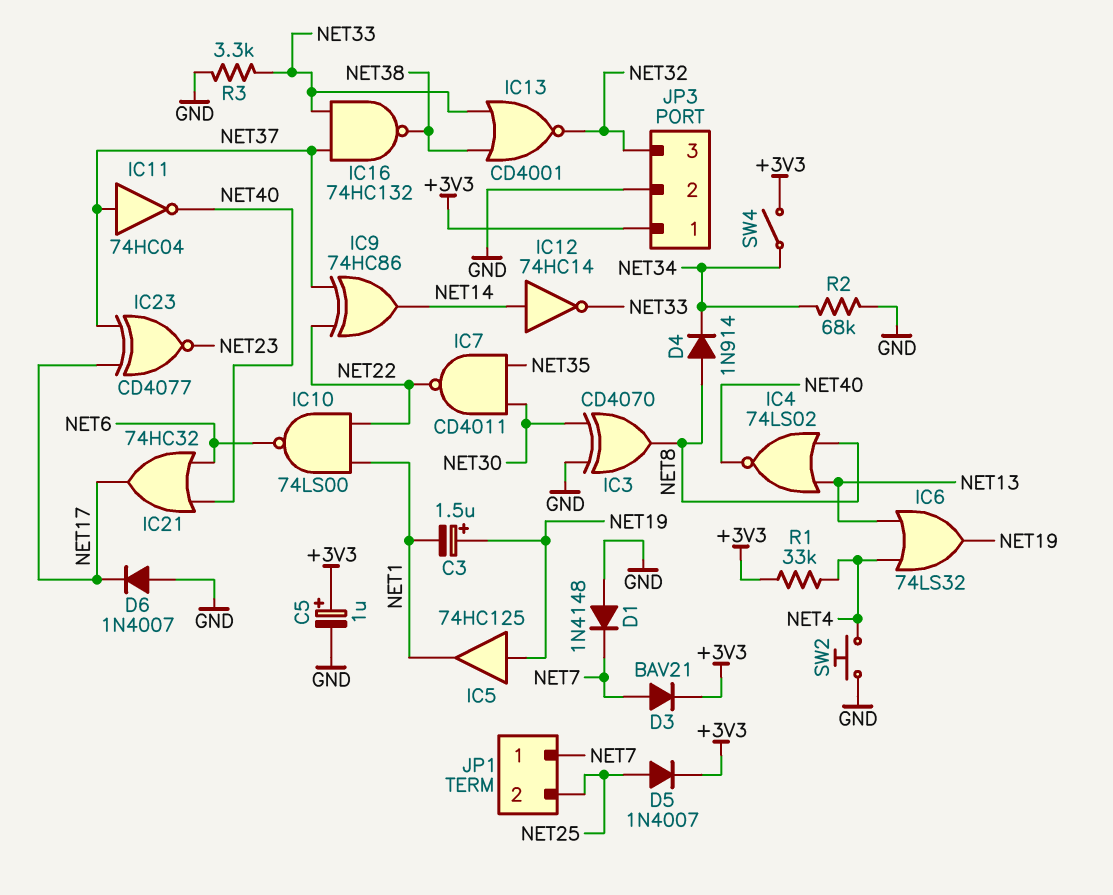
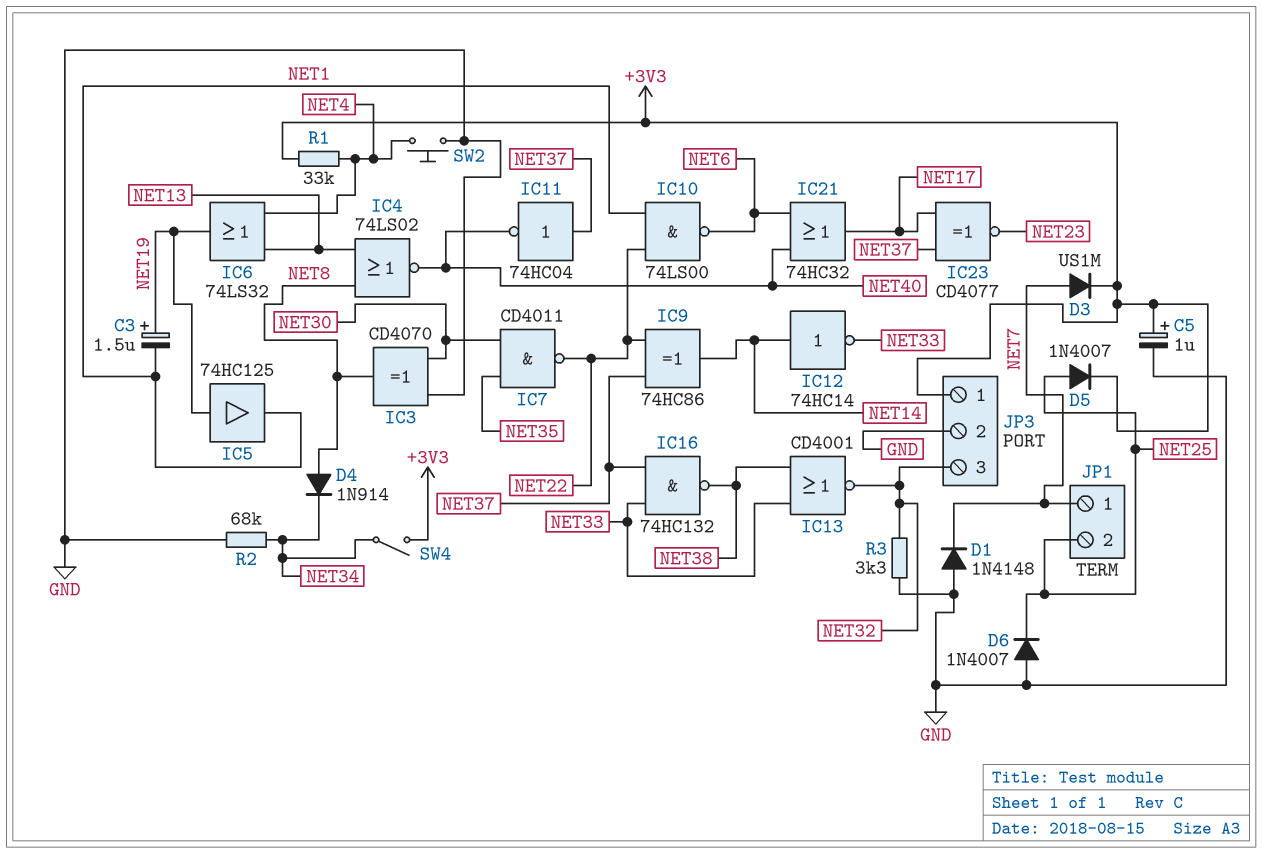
D3: diode BAV21 (A NET7, K +3V3) -> diode US1M (A NET7, K +3V3)
D6: diode 1N4007 (A GND, K NET17) -> diode 1N4007 (A GND, K NET25)
R3: 3.3k (GND, NET33) -> 3.3k (GND, NET32)

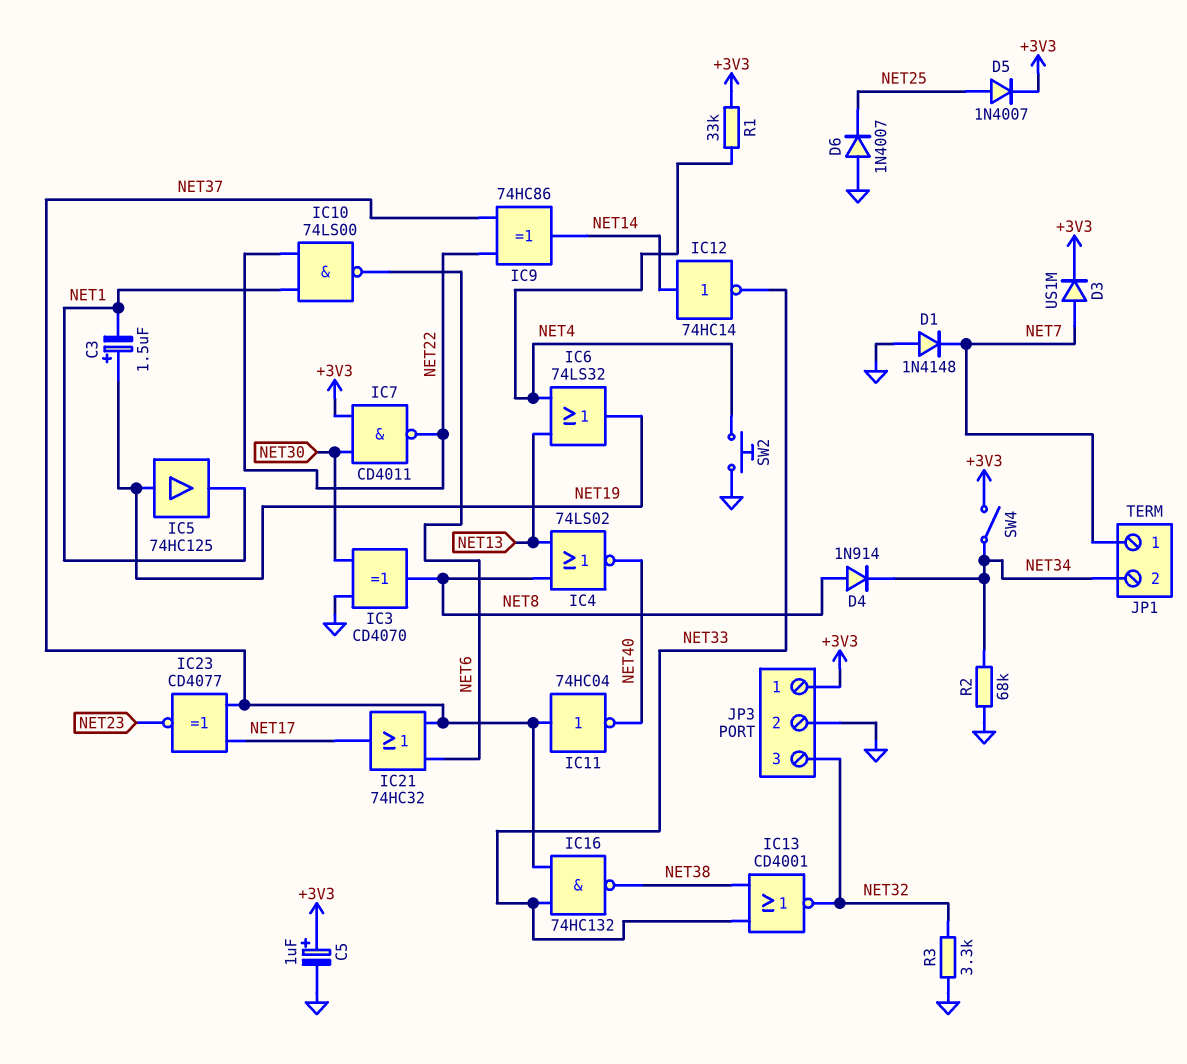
IC7: NAND CD4011 (in NET30, in NET35, out NET22) -> NAND CD4011 (in +3V3, in NET30, out NET22)
IC21: OR 74HC32 (in NET6, in NET40, out NET17) -> OR 74HC32 (in NET6, in NET37, out NET17)
JP1 pin 2: NET25 -> NET34

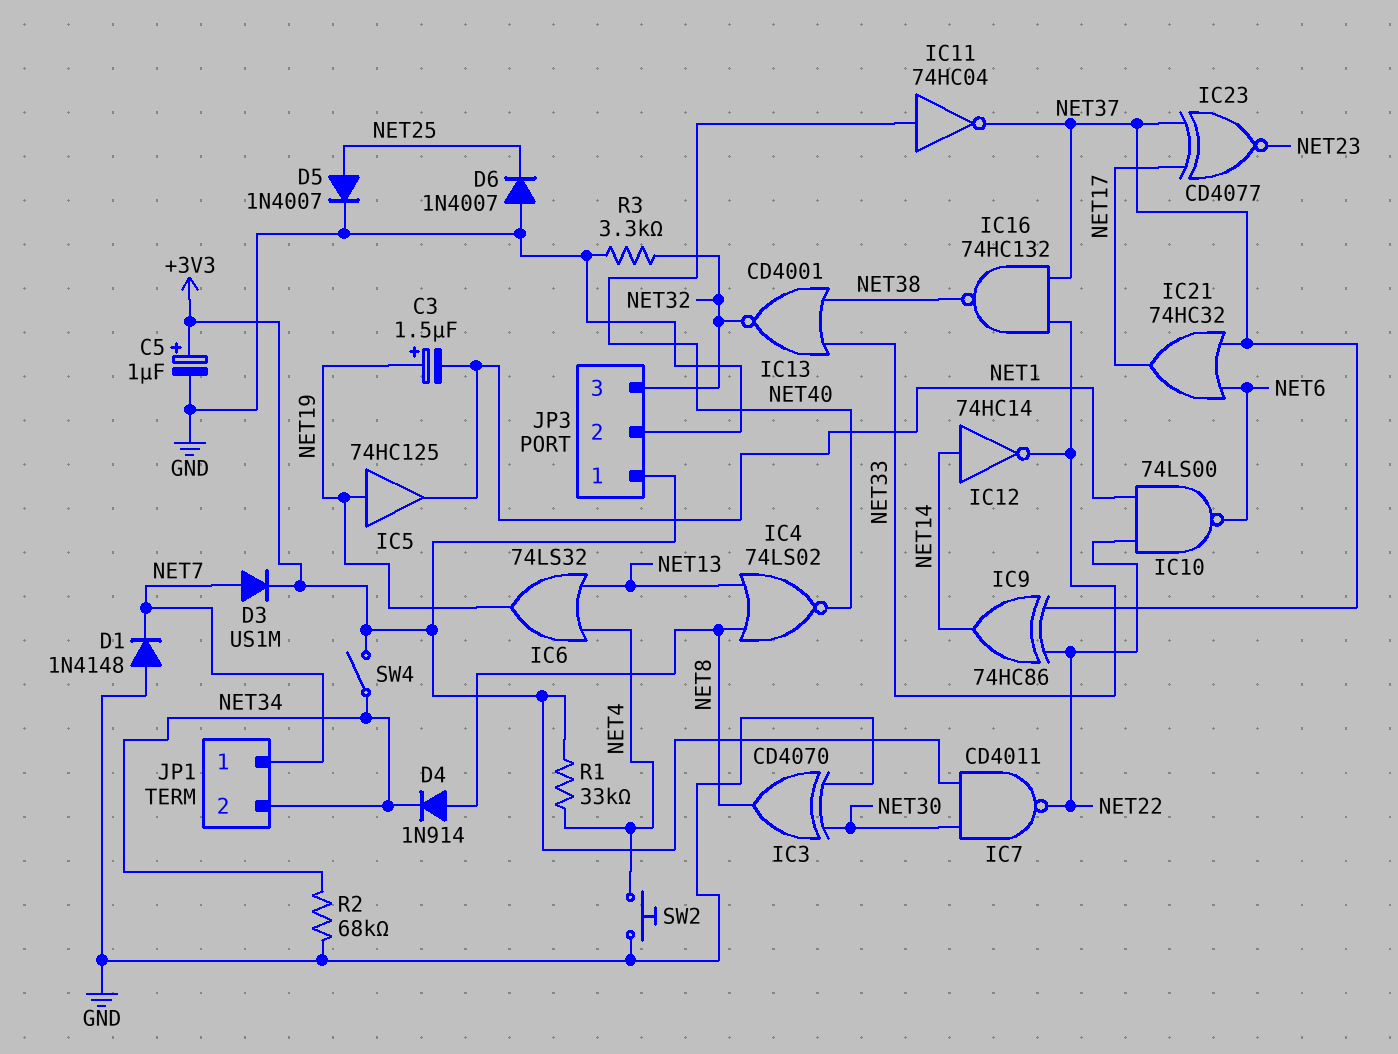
D5: diode 1N4007 (A NET25, K +3V3) -> diode 1N4007 (A NET25, K GND)
IC11: NOT 74HC04 (in NET37, out NET40) -> NOT 74HC04 (in NET40, out NET37)

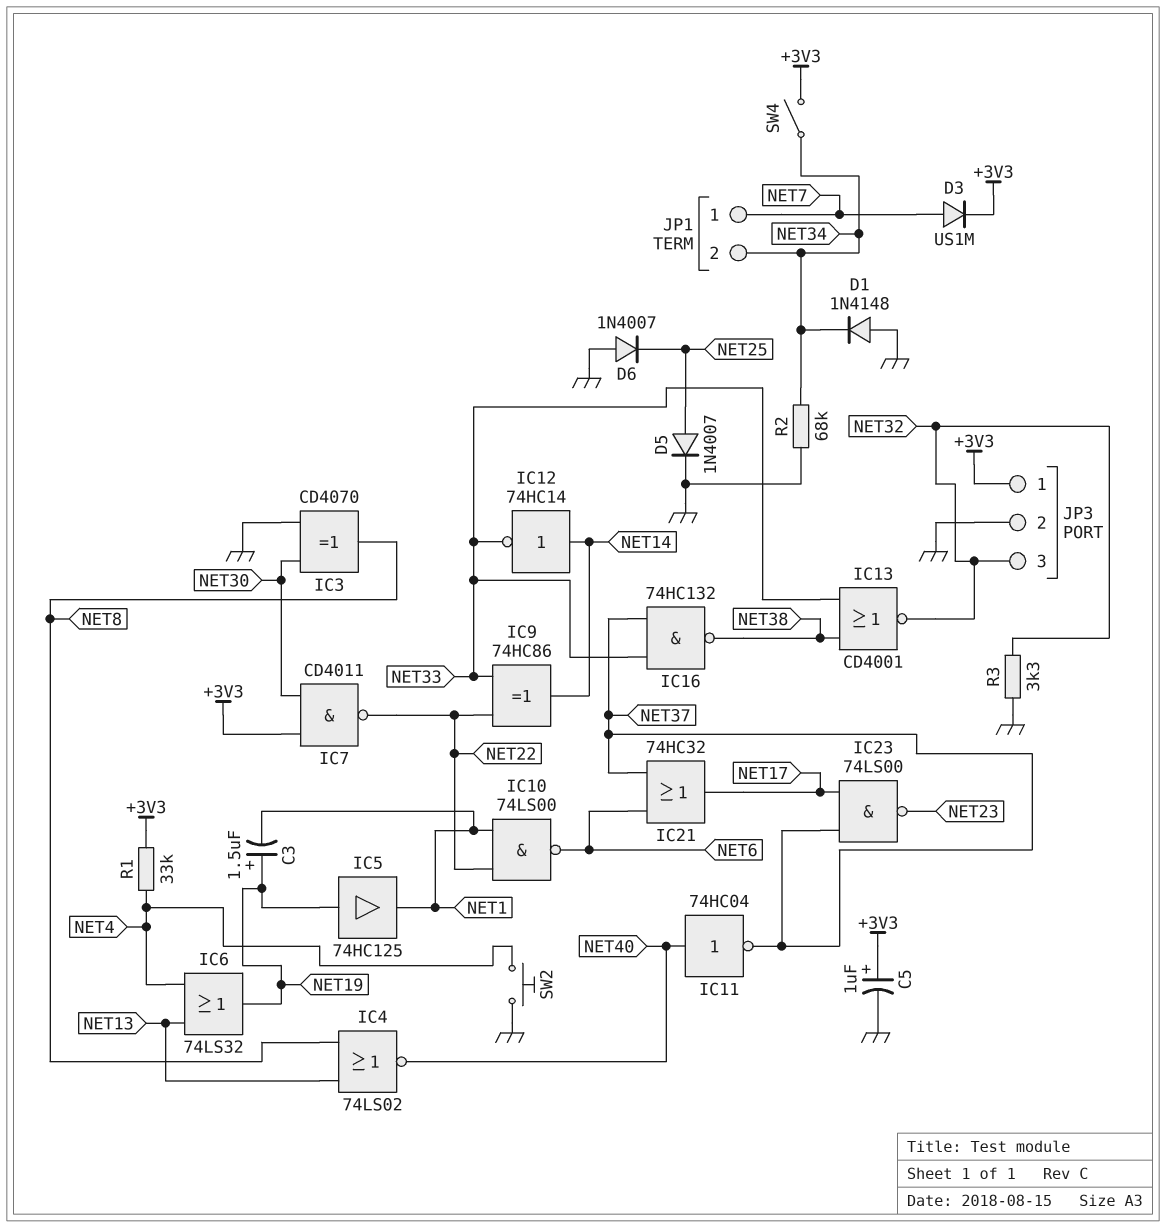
D1: diode 1N4148 (A GND, K NET7) -> diode 1N4148 (A GND, K NET34)
D4: diode 1N914 (A NET8, K NET34) -> none
IC9: XOR 74HC86 (in NET22, in NET37, out NET14) -> XOR 74HC86 (in NET22, in NET33, out NET14)
IC23: XNOR CD4077 (in NET17, in NET37, out NET23) -> NAND 74LS00 (in NET17, in NET37, out NET23)

